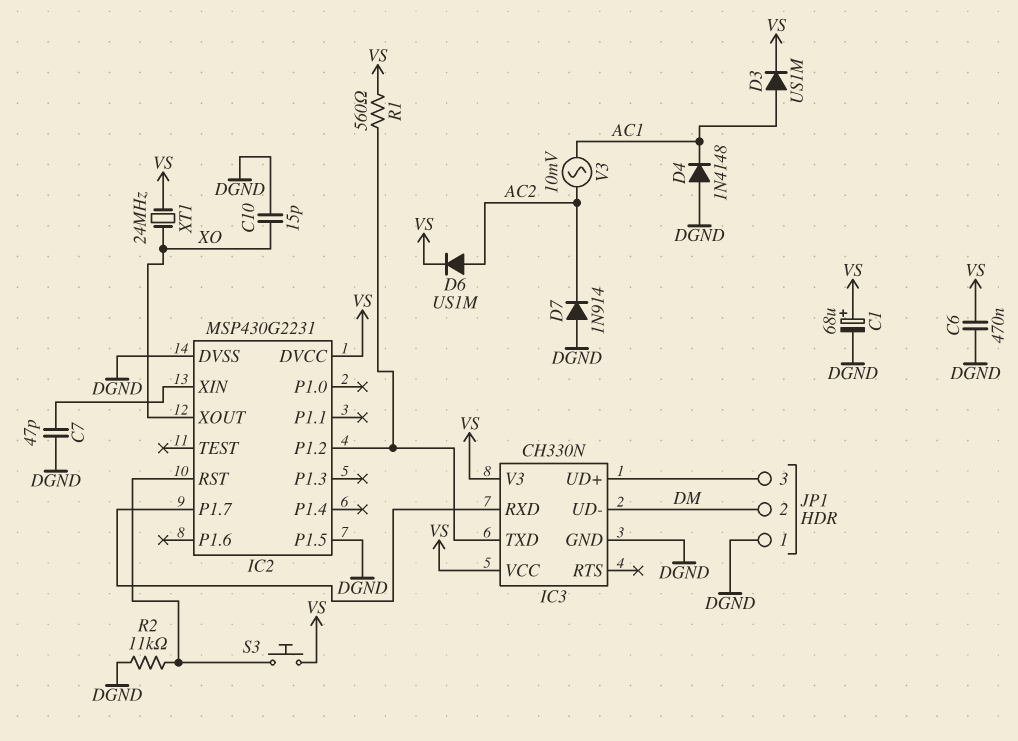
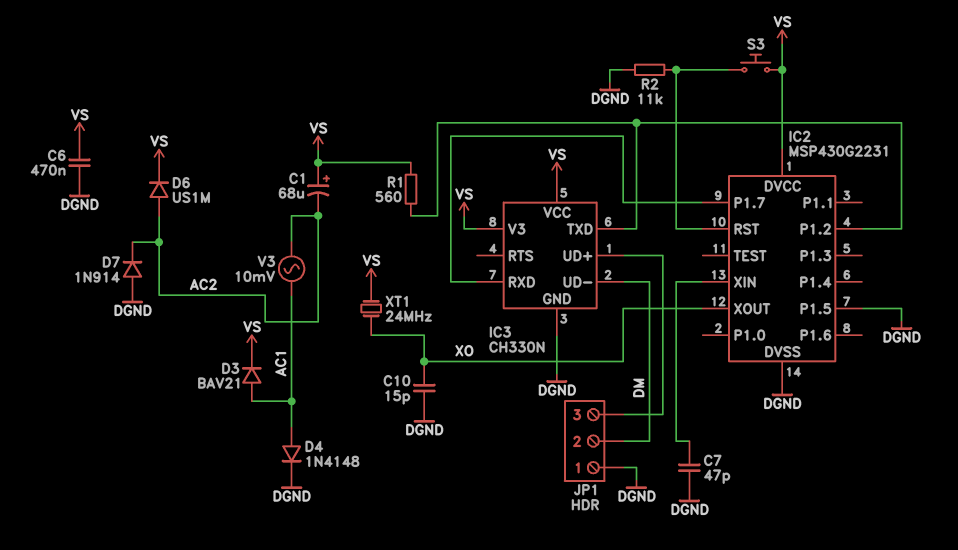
C1: 68uF (plus VS, minus DGND) -> 68uF (plus VS, minus AC2)
D3: diode US1M (A AC1, K VS) -> diode BAV21 (A AC1, K VS)
D4: diode 1N4148 (A DGND, K AC1) -> diode 1N4148 (A AC1, K DGND)

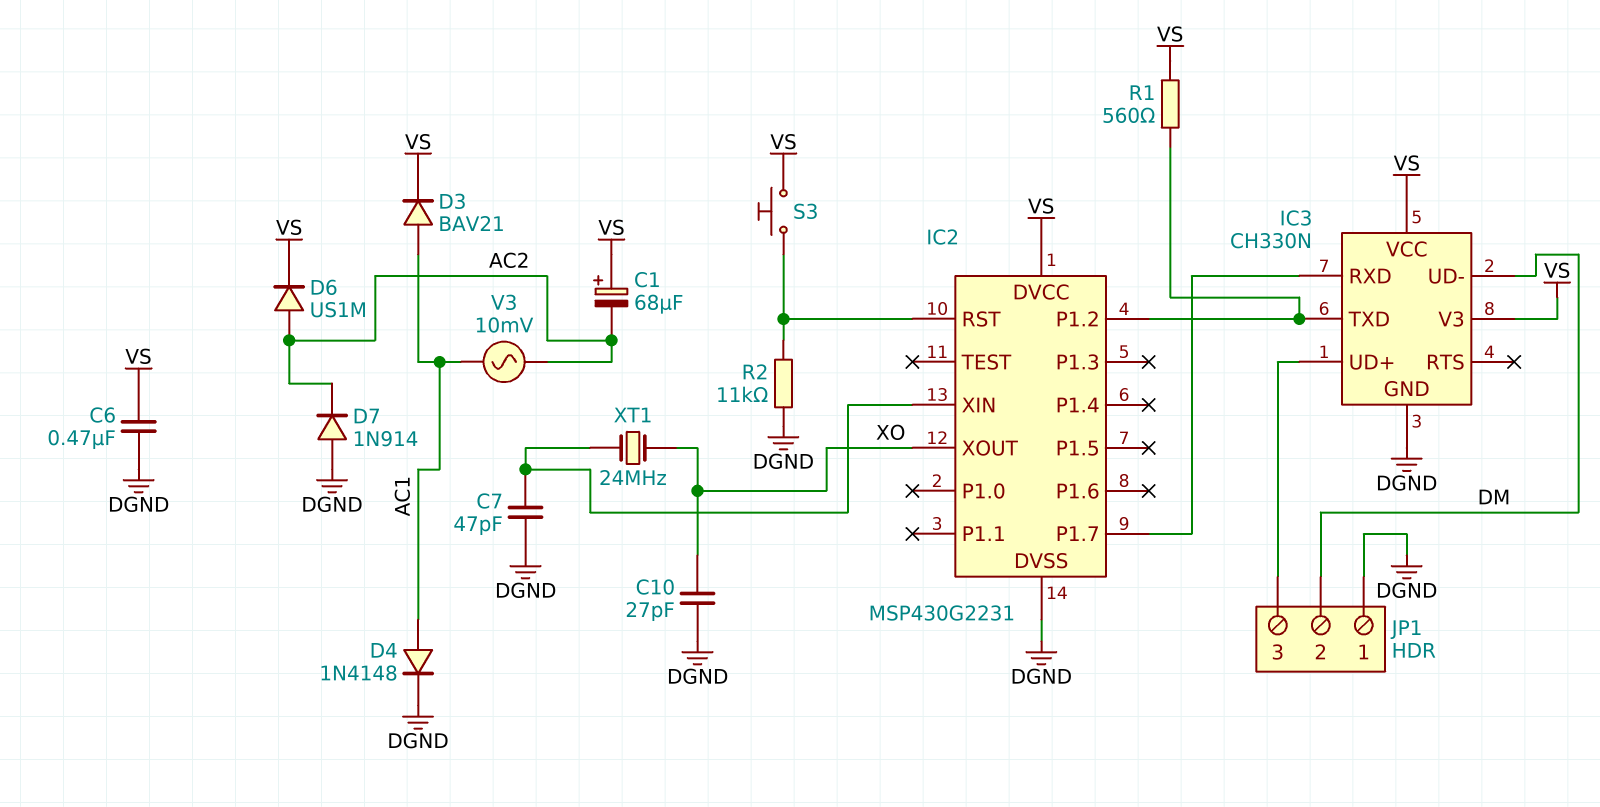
C10: 15pF (DGND, XO) -> 27pF (DGND, XO)
IC2 pin P1.5: DGND -> none
XT1: 24MHz (VS, XO) -> 24MHz (IC2/XIN, XO)

